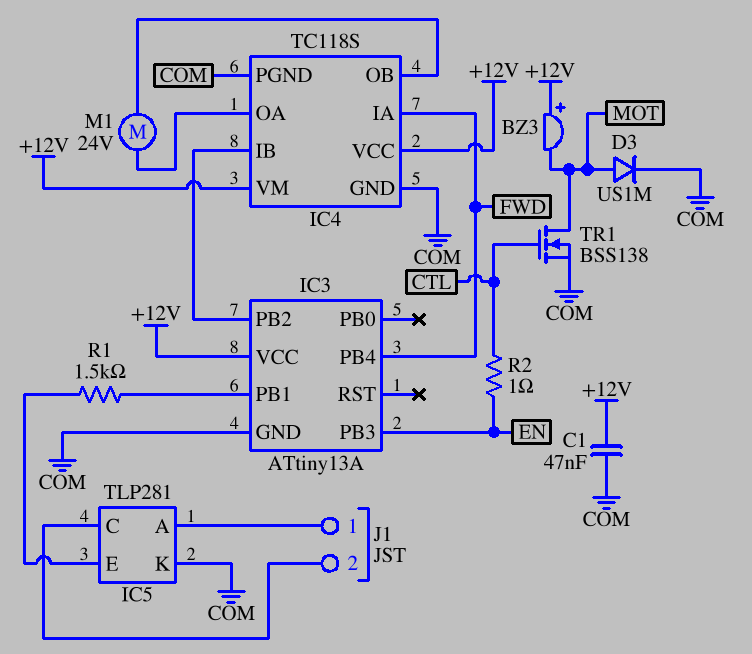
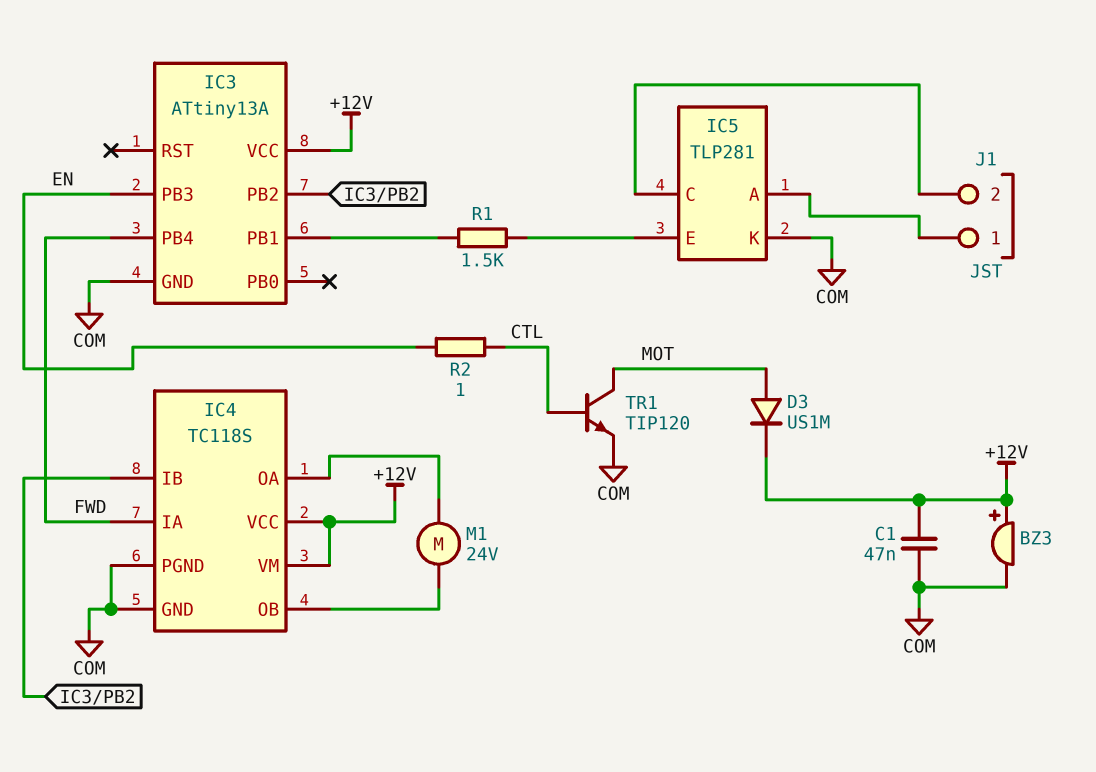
BZ3: buzzer (plus +12V, minus MOT) -> buzzer (plus +12V, minus COM)
D3: diode US1M (A MOT, K COM) -> diode US1M (A MOT, K +12V)
TR1: NMOS BSS138 (G CTL, D MOT, S COM) -> NPN TIP120 (B CTL, C MOT, E COM)

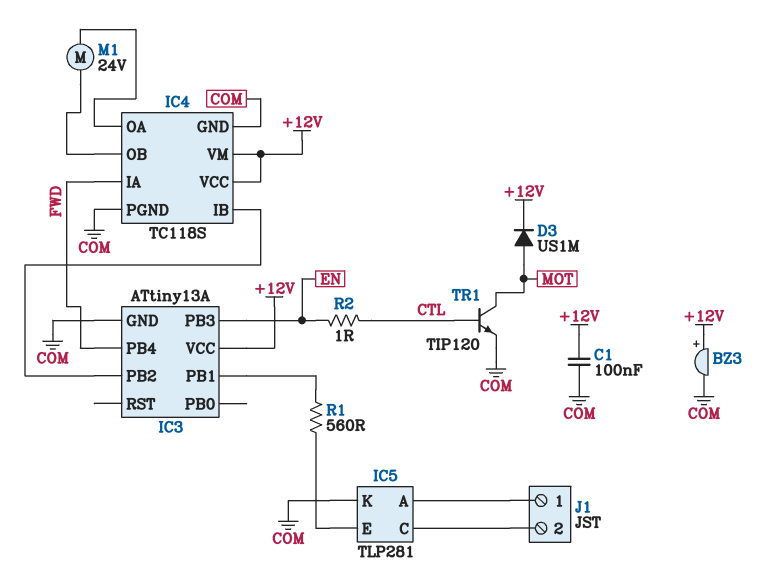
C1: 47nF (+12V, COM) -> 100nF (+12V, COM)
R1: 1.5k (IC3/PB1, IC5/E) -> 560 (IC3/PB1, IC5/E)

